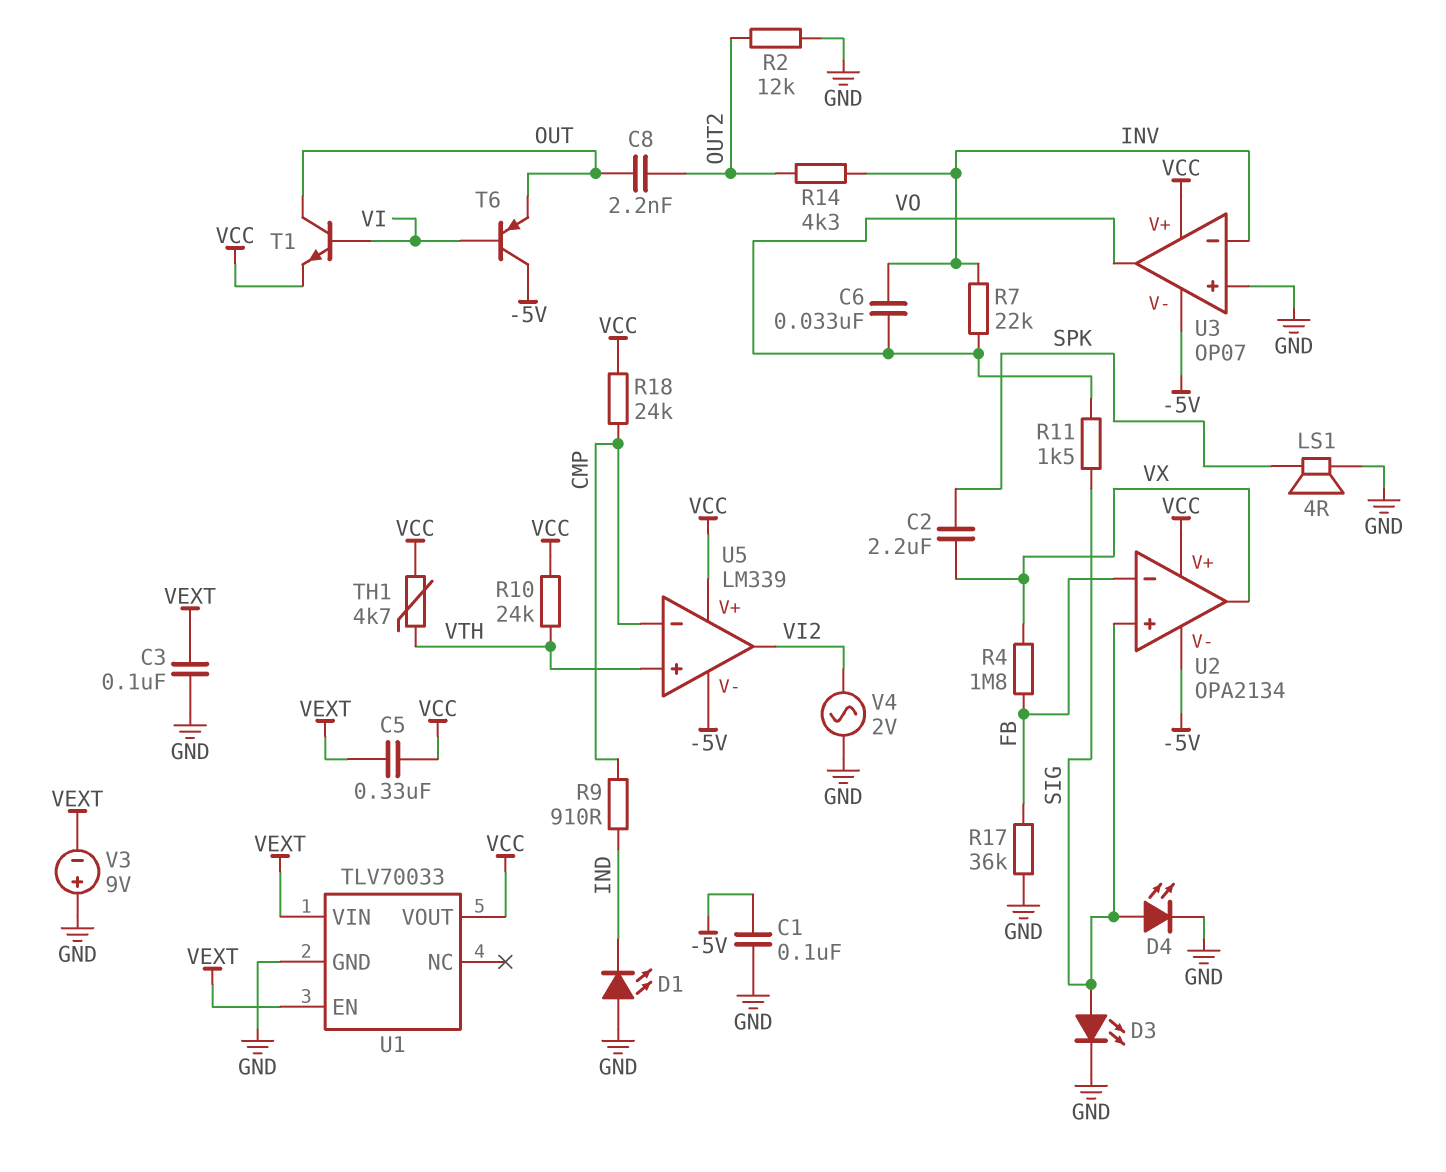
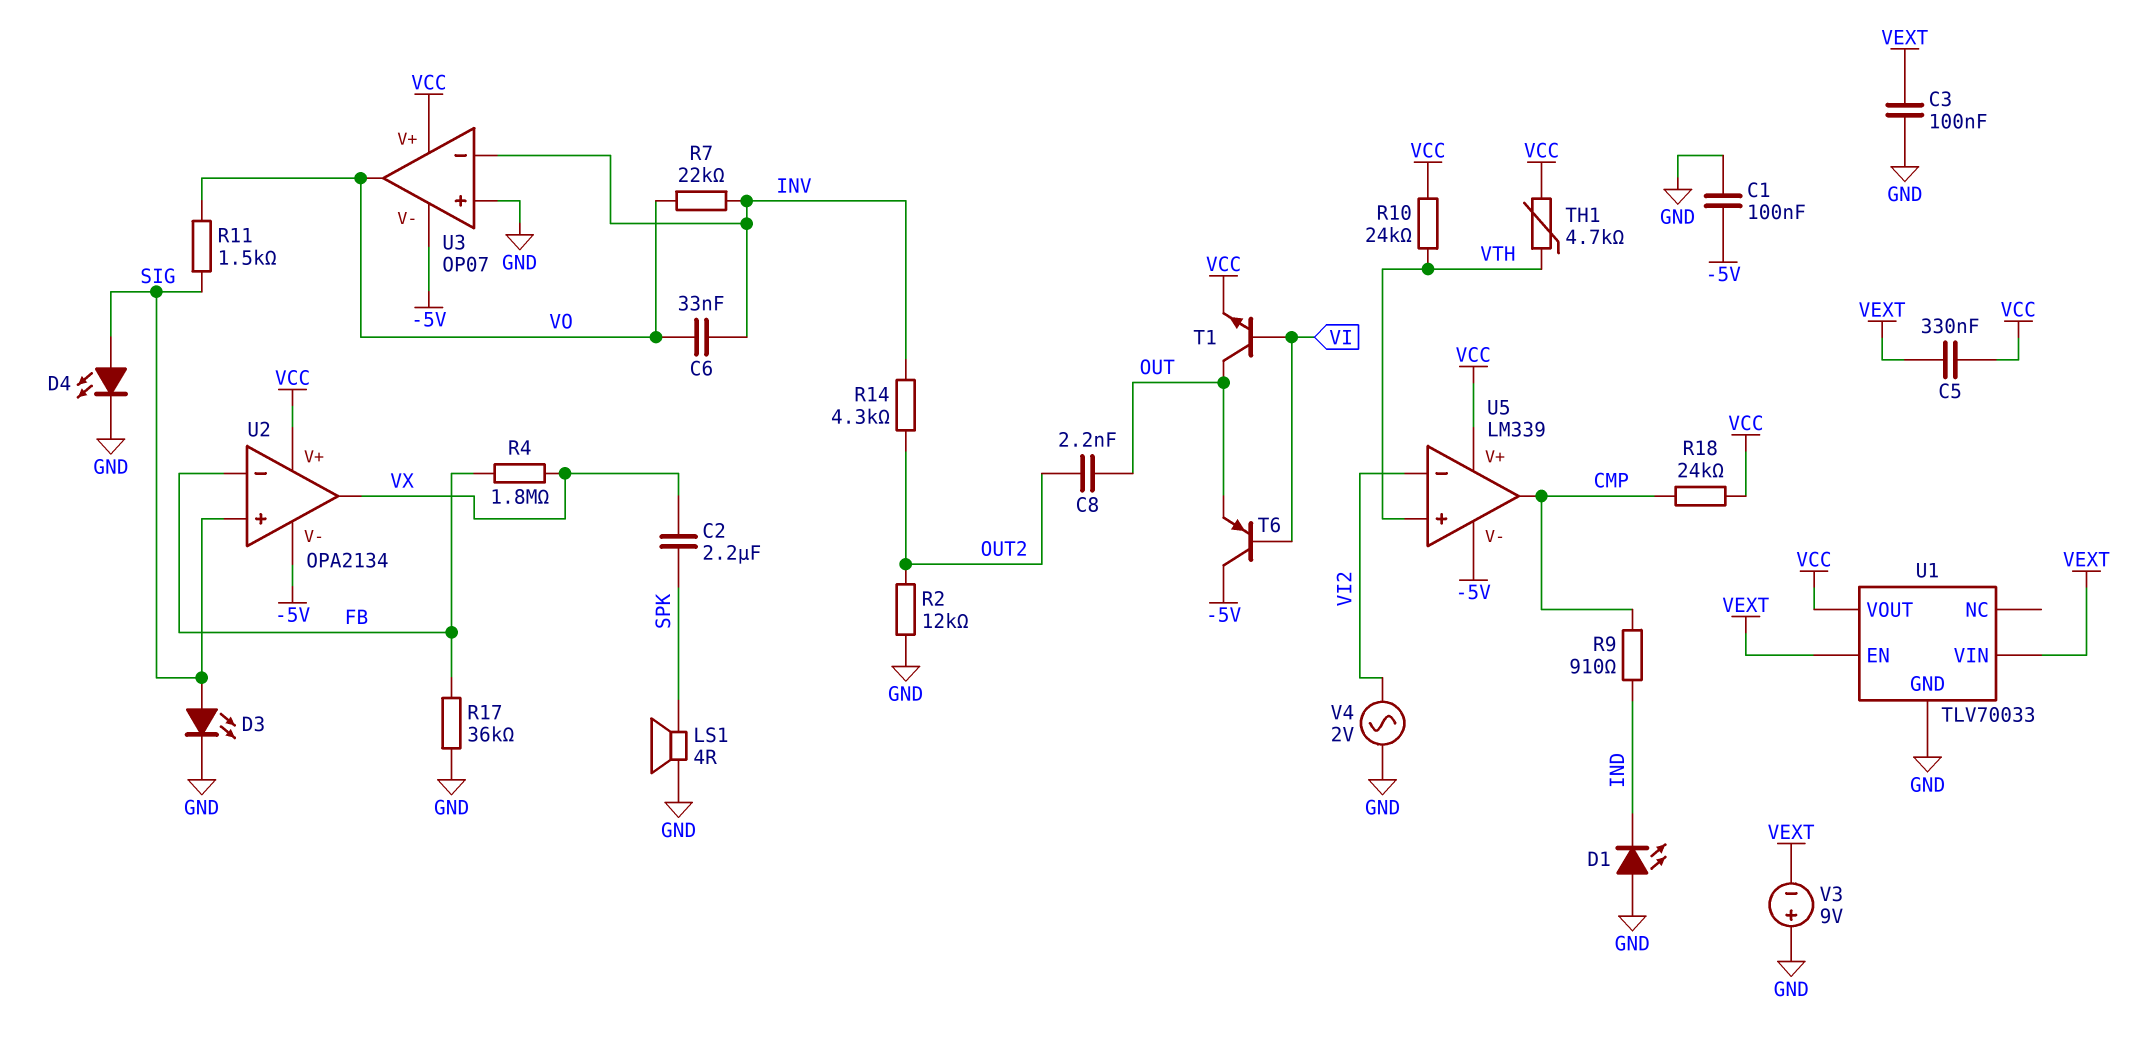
U5 pin in-: CMP -> VI2
U5 pin out: VI2 -> CMP

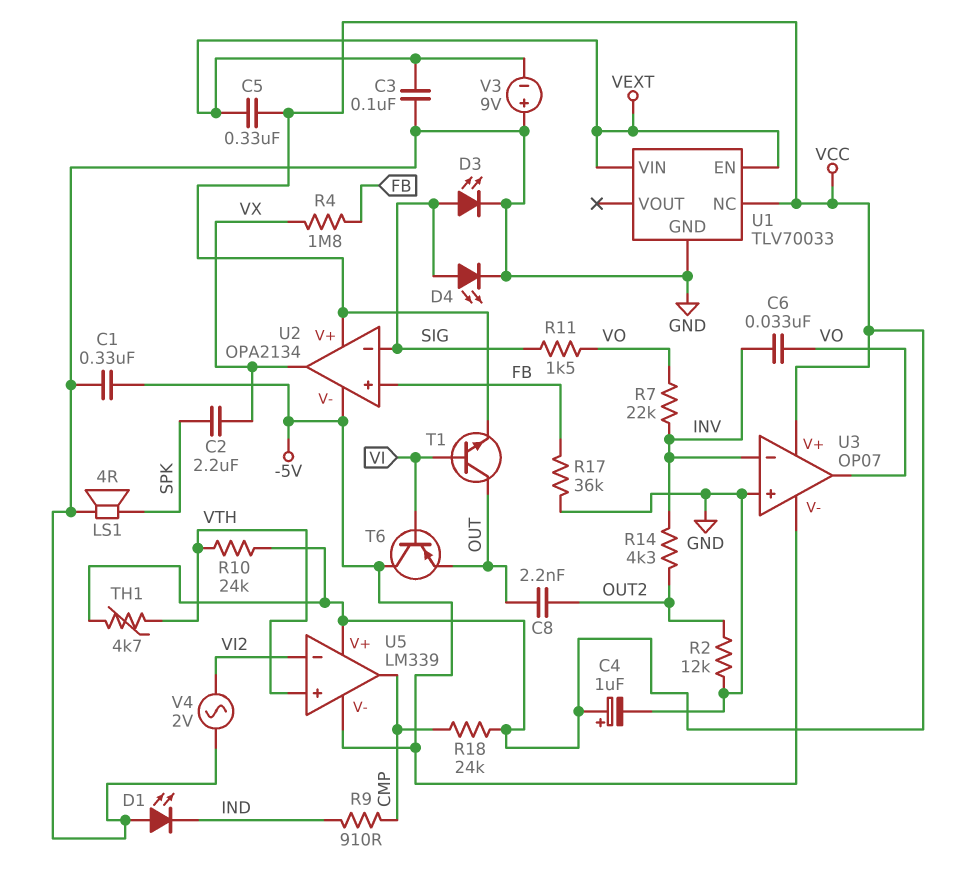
C1: 100nF (-5V, GND) -> 330nF (-5V, GND)
C4: none -> 1uF (plus VCC, minus GND)
U1 pin NC: none -> VCC
U1 pin VOUT: VCC -> none
U2 pin in+: SIG -> FB
U2 pin in-: FB -> SIG

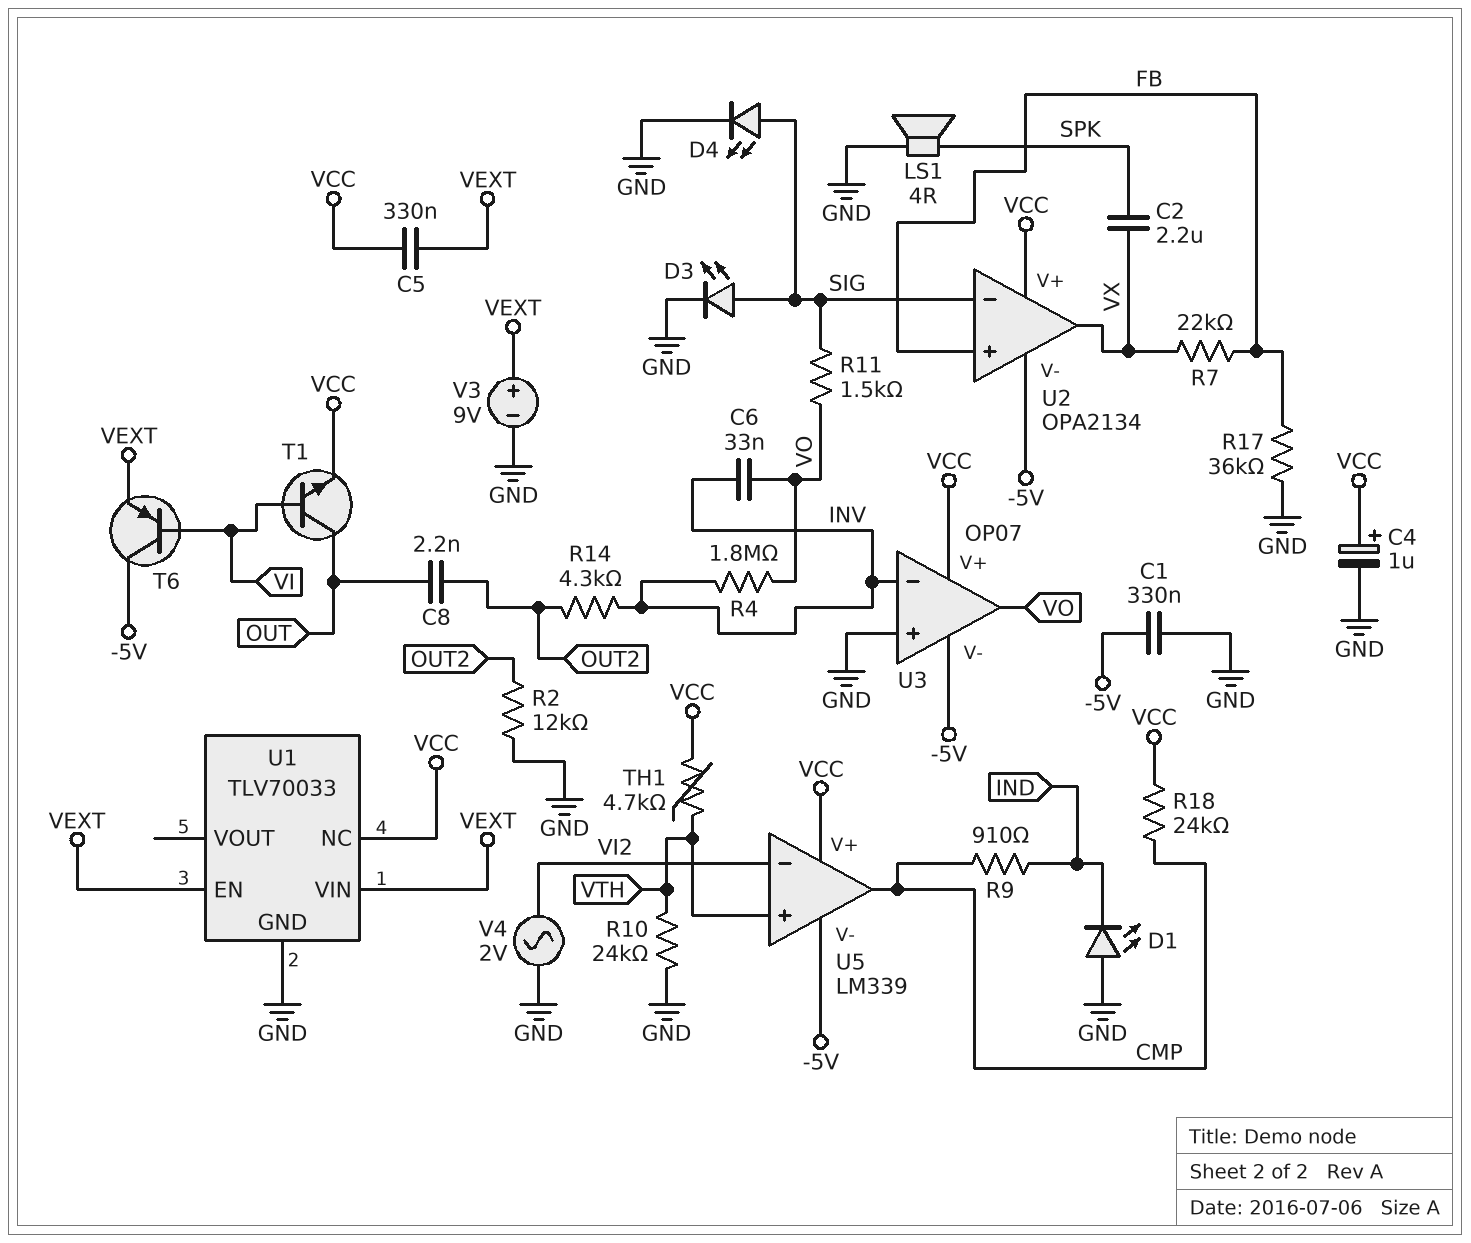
C3: 100nF (GND, VEXT) -> none
R4: 1.8M (FB, VX) -> 1.8M (INV, VO)
R7: 22k (INV, VO) -> 22k (FB, VX)
R10: 24k (VCC, VTH) -> 24k (GND, VTH)
T6: PNP (B VI, C -5V, E OUT) -> PNP (B VI, C -5V, E VEXT)
V3: 9V (plus GND, minus VEXT) -> 9V (plus VEXT, minus GND)

